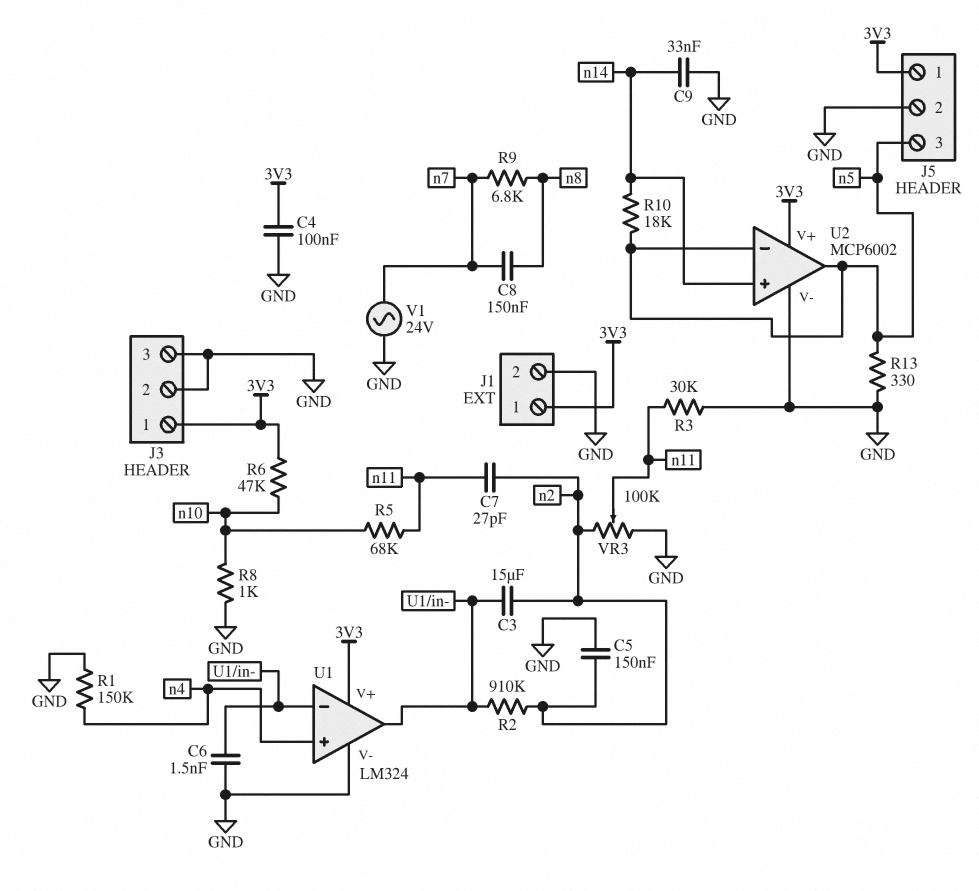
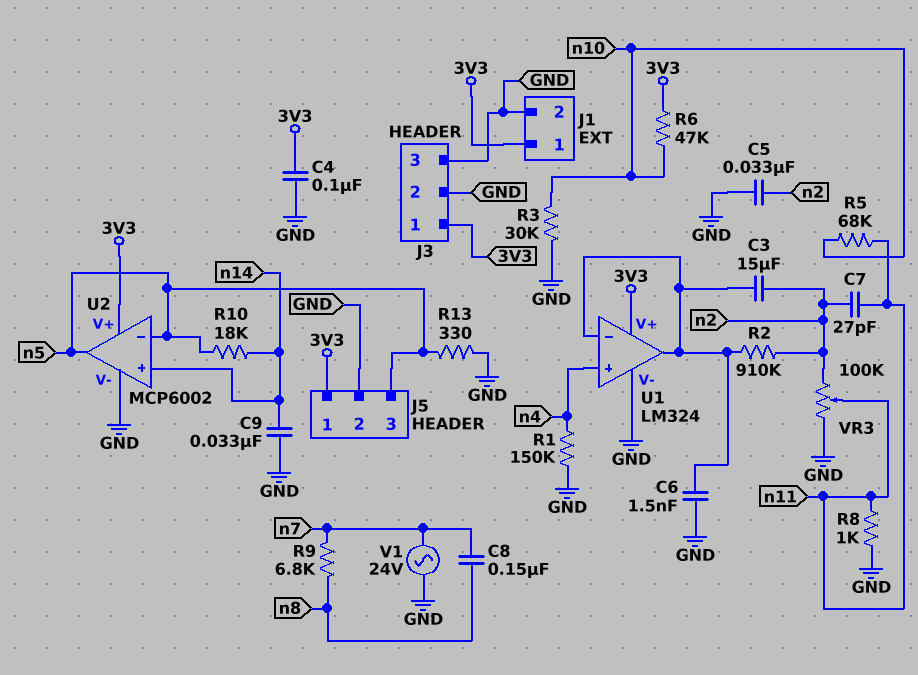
C5: 150nF (GND, n2) -> 33nF (GND, n2)
R3: 30k (GND, n11) -> 30k (GND, n10)
R8: 1k (GND, n10) -> 1k (GND, n11)

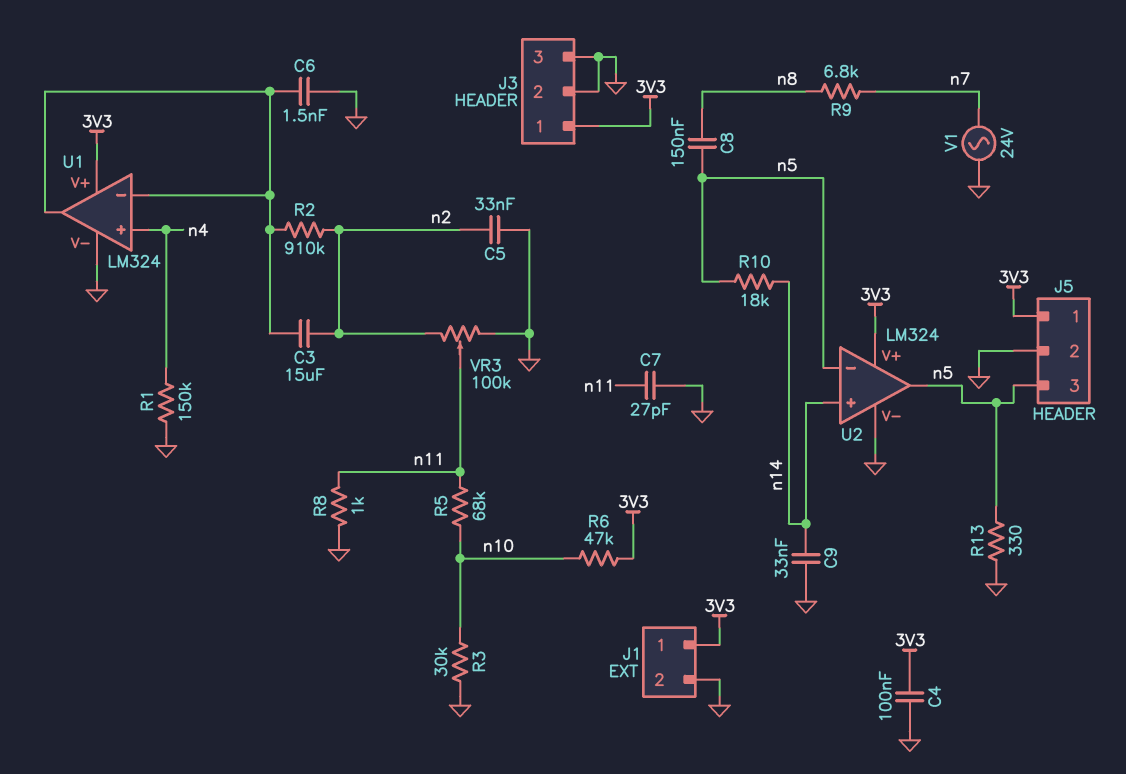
C7: 27pF (n2, n11) -> 27pF (GND, n11)
C8: 150nF (n7, n8) -> 150nF (n5, n8)
U2: MCP6002 -> LM324

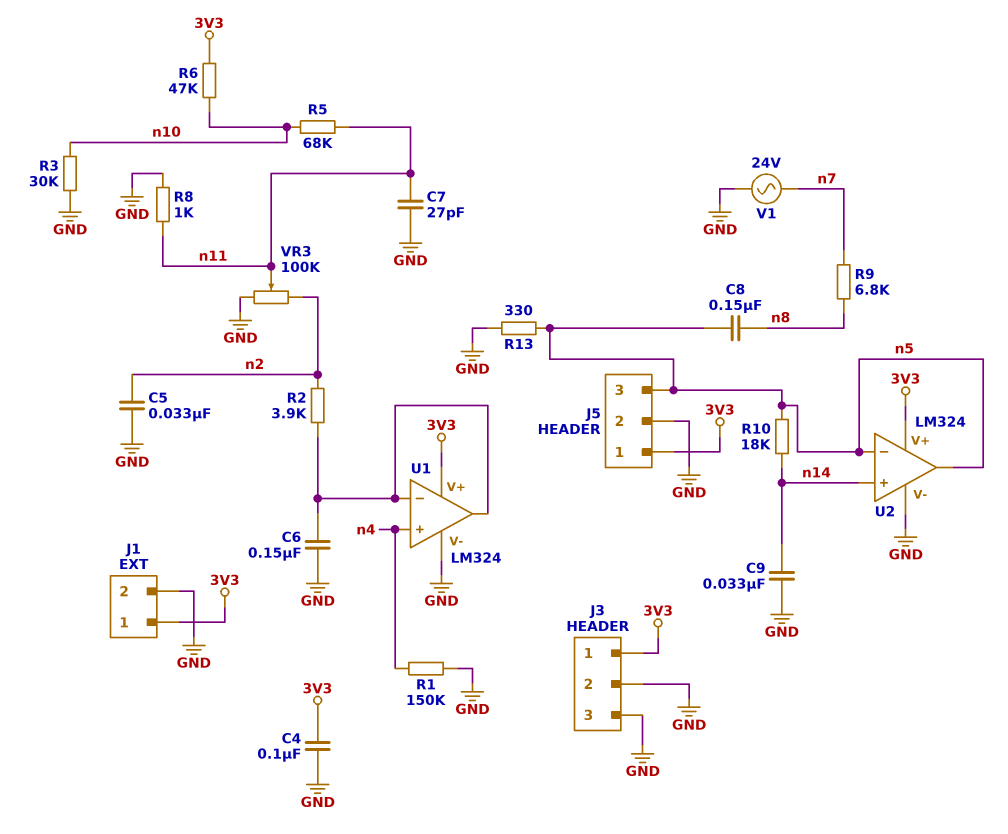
C3: 15uF (U1/in-, n2) -> none
C6: 1.5nF (GND, U1/in-) -> 150nF (GND, U1/in-)
R2: 910k (U1/in-, n2) -> 3.9k (U1/in-, n2)

